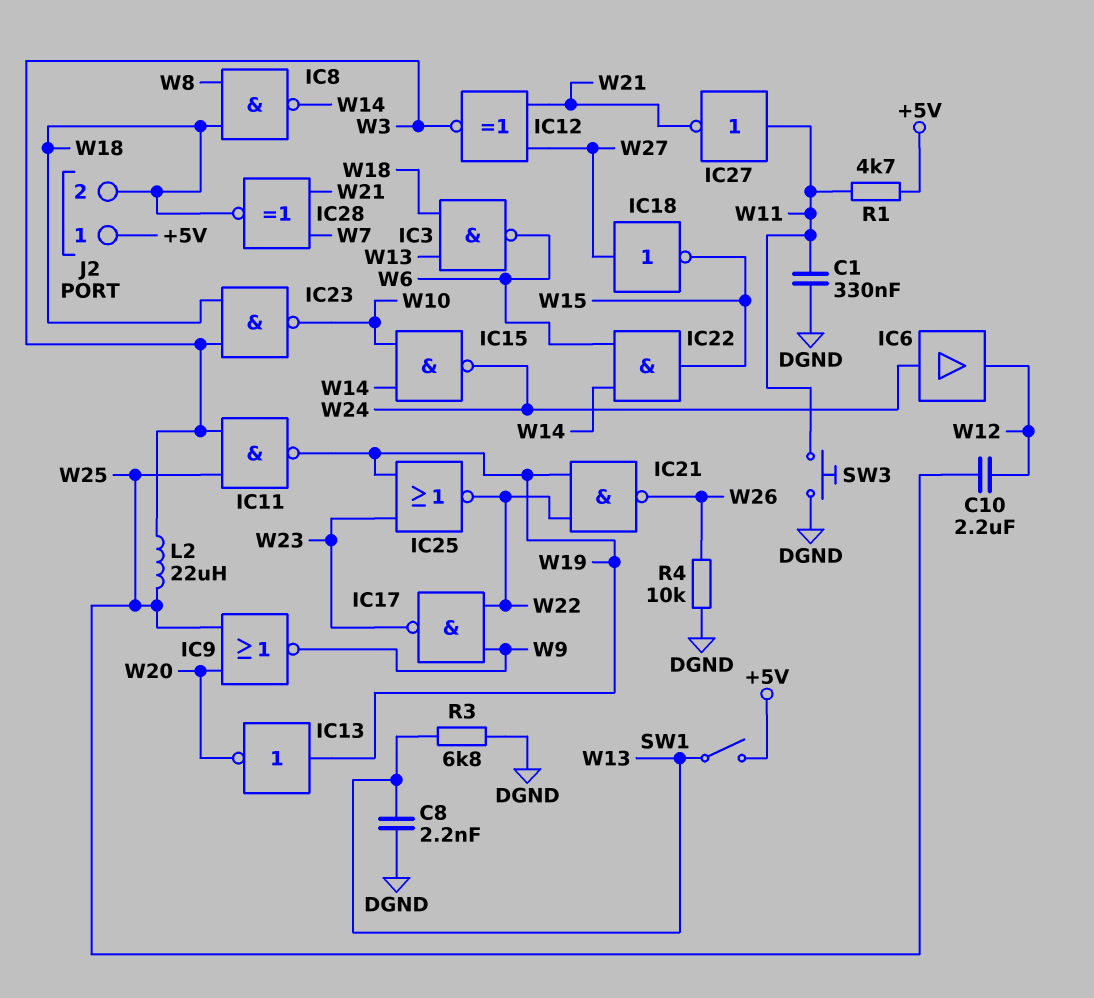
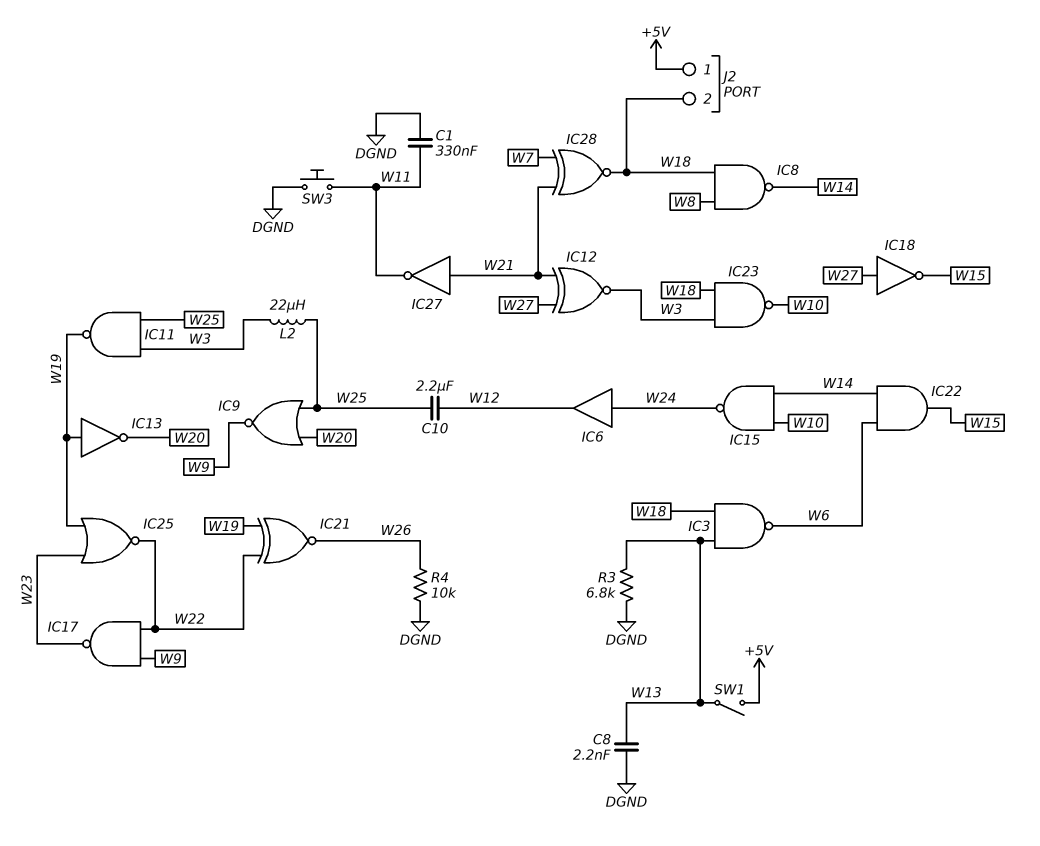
IC21: NAND (in W19, in W22, out W26) -> XNOR (in W19, in W22, out W26)
IC27: NOT (in W11, out W21) -> NOT (in W21, out W11)
R1: 4.7k (+5V, W11) -> none

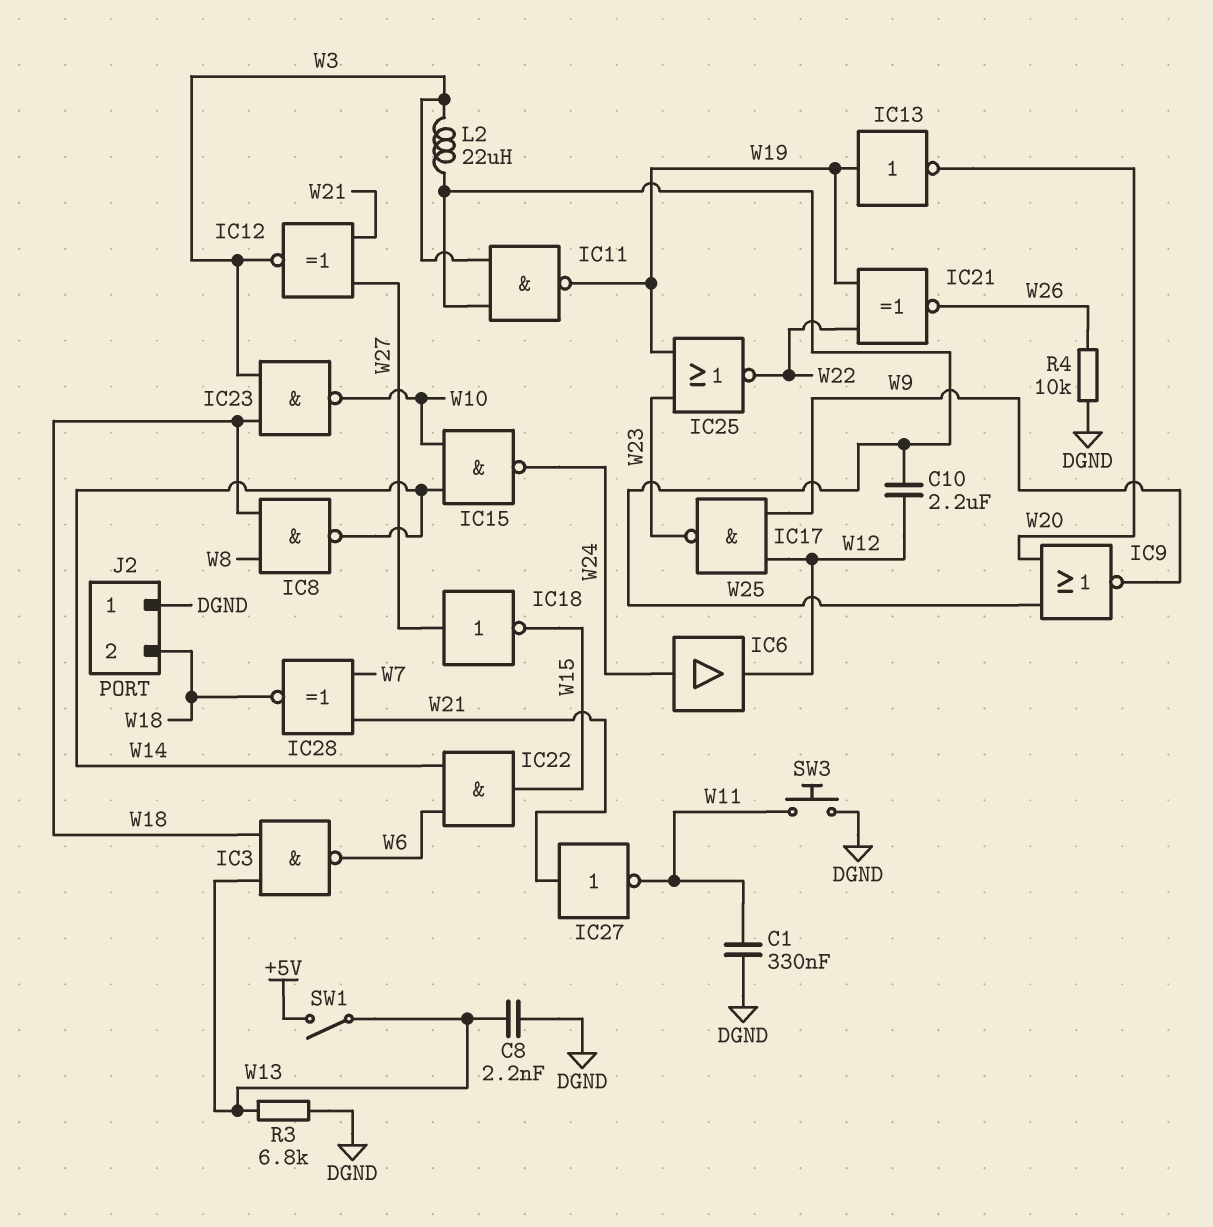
IC17: NAND (in W9, in W22, out W23) -> NAND (in W9, in W12, out W23)
J2 pin 1: +5V -> DGND

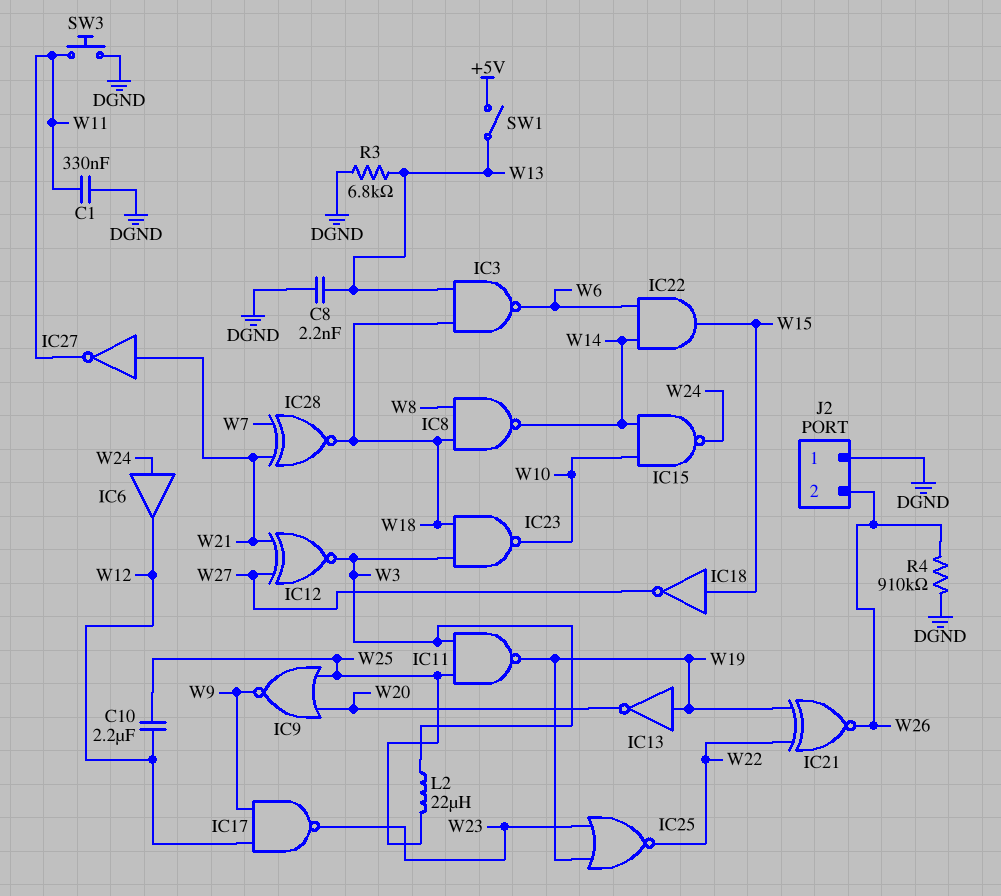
IC18: NOT (in W27, out W15) -> NOT (in W15, out W27)
J2 pin 2: W18 -> W26
R4: 10k (DGND, W26) -> 910k (DGND, W26)

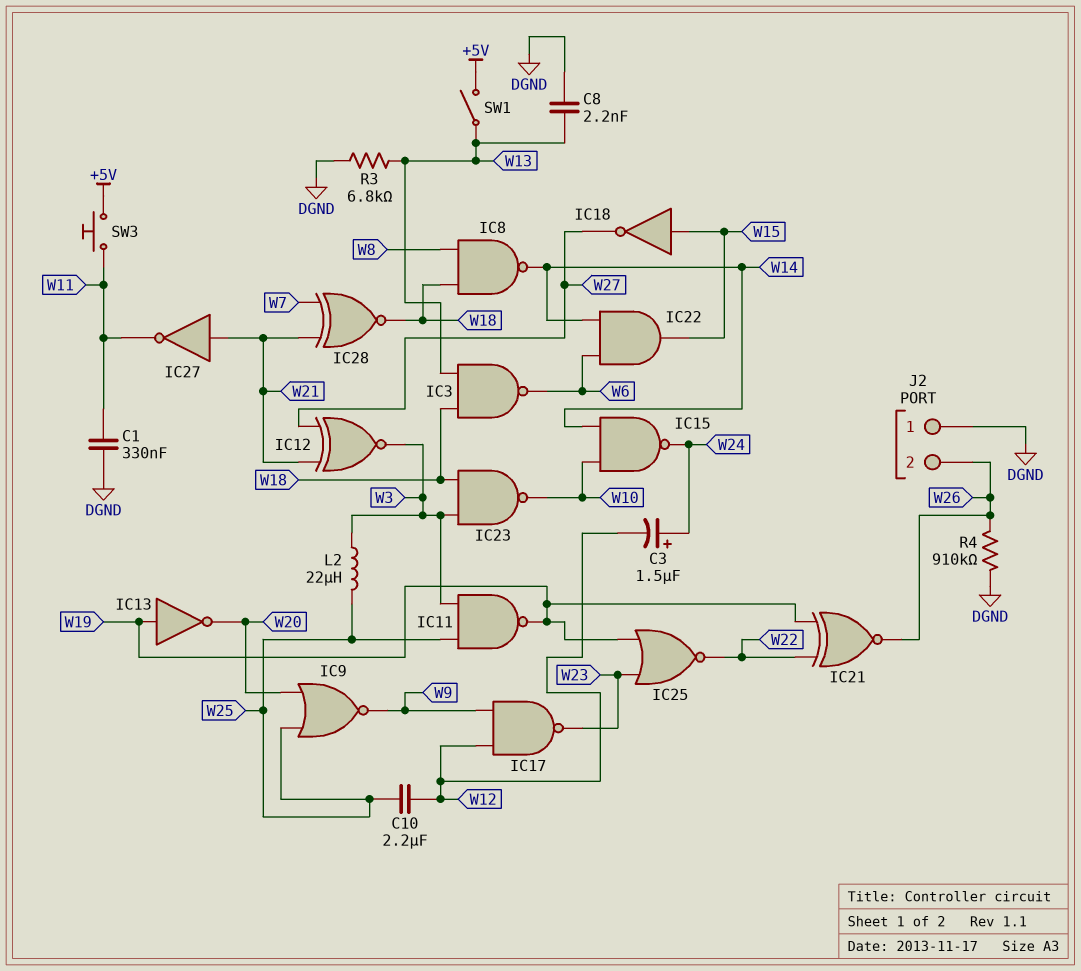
C3: none -> 1.5uF (plus W24, minus W12)
IC6: buffer (in W24, out W12) -> none
SW3: button (DGND, W11) -> button (+5V, W11)

